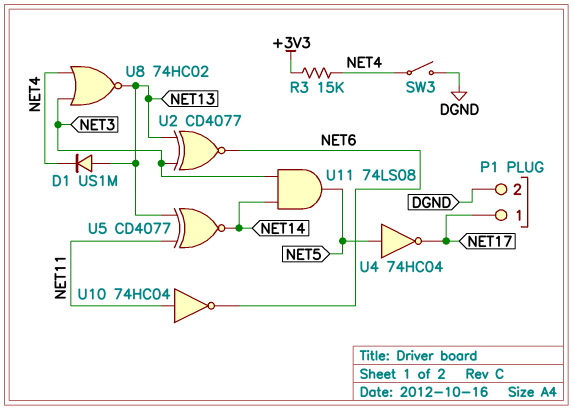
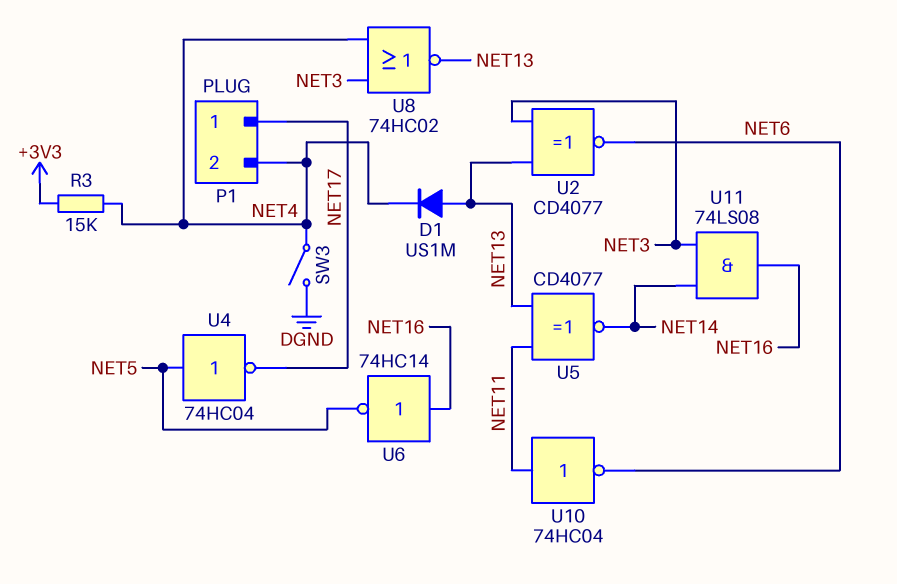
P1 pin 2: DGND -> NET4
U6: none -> NOT 74HC14 (in NET16, out NET5)
U11: AND 74LS08 (in NET3, in NET14, out NET5) -> AND 74LS08 (in NET3, in NET14, out NET16)

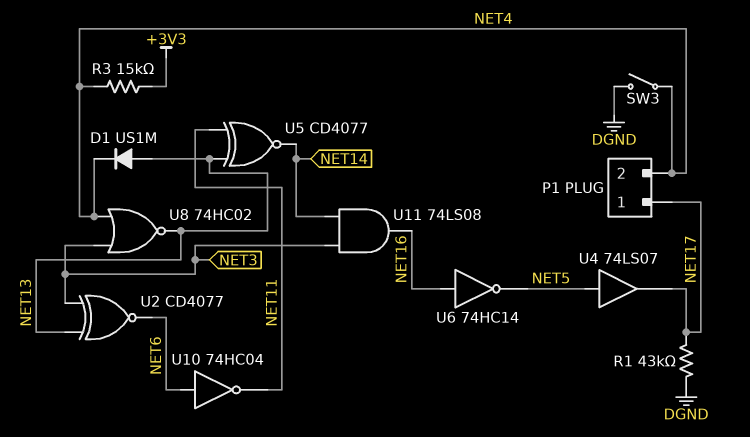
R1: none -> 43k (DGND, NET17)
U4: NOT 74HC04 (in NET5, out NET17) -> buffer 74LS07 (in NET5, out NET17)
U10: NOT 74HC04 (in NET11, out NET6) -> NOT 74HC04 (in NET6, out NET11)

